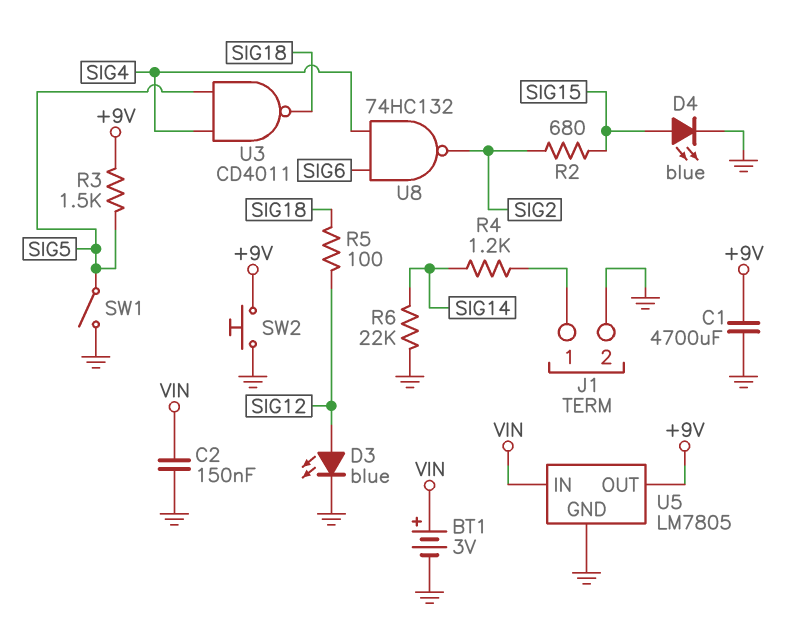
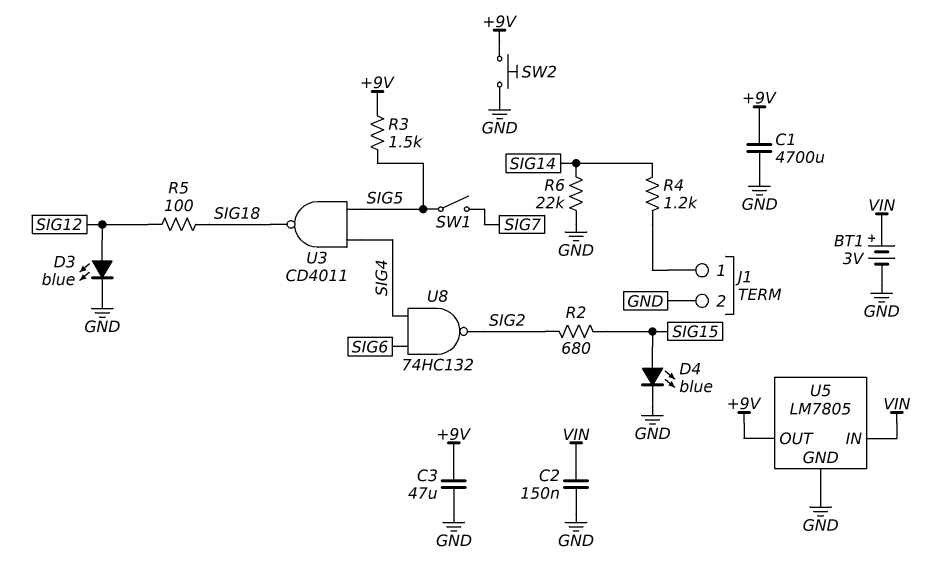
C3: none -> 47uF (+9V, GND)
SW1: switch (GND, SIG5) -> switch (SIG5, SIG7)

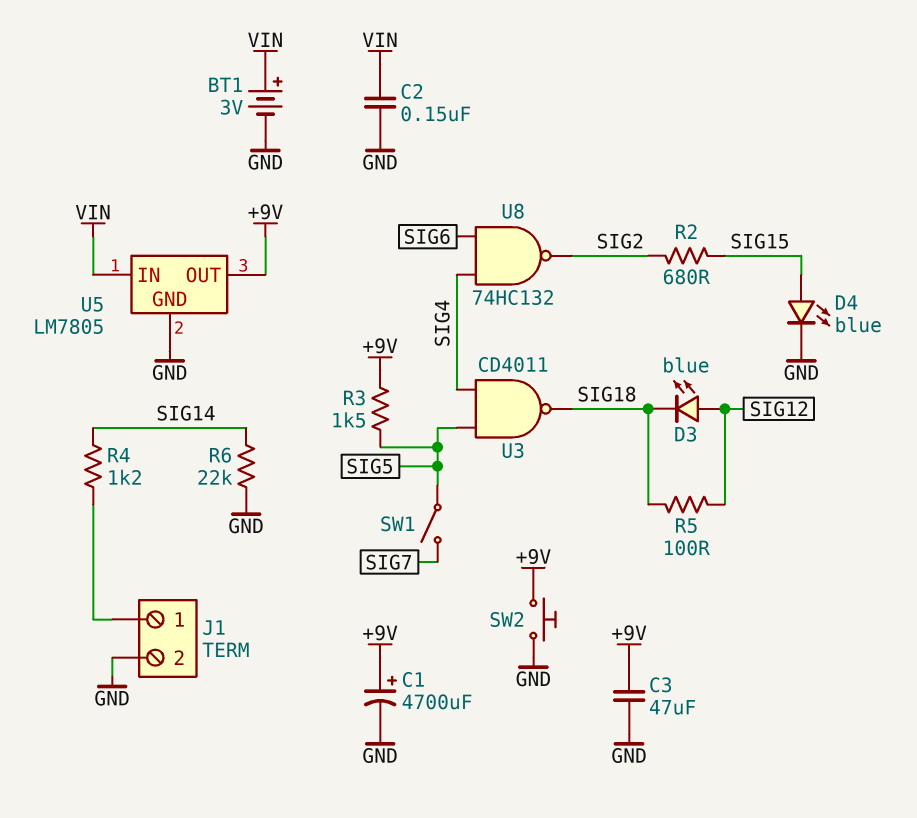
C1: 4700uF (+9V, GND) -> 4700uF (plus +9V, minus GND)
D3: LED blue (A SIG12, K GND) -> LED blue (A SIG12, K SIG18)

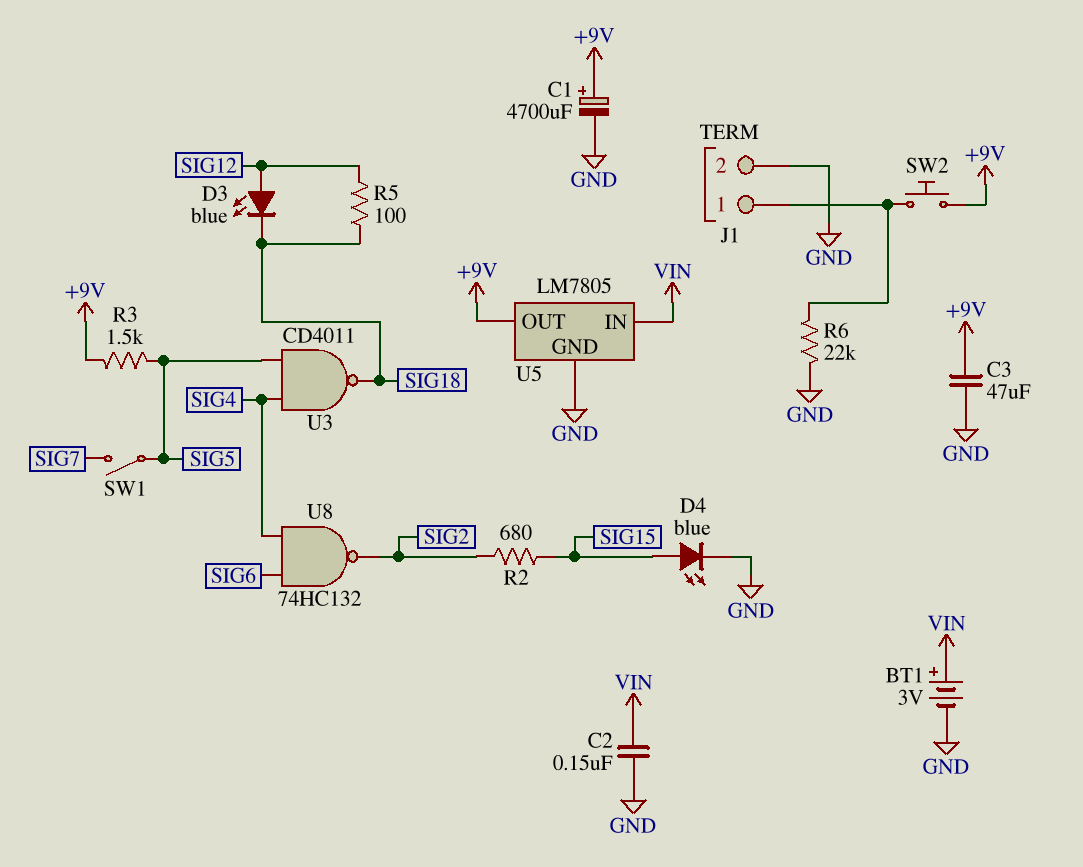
R4: 1.2k (J1/1, SIG14) -> none
R6: 22k (GND, SIG14) -> 22k (GND, J1/1)
SW2: button (+9V, GND) -> button (+9V, J1/1)

